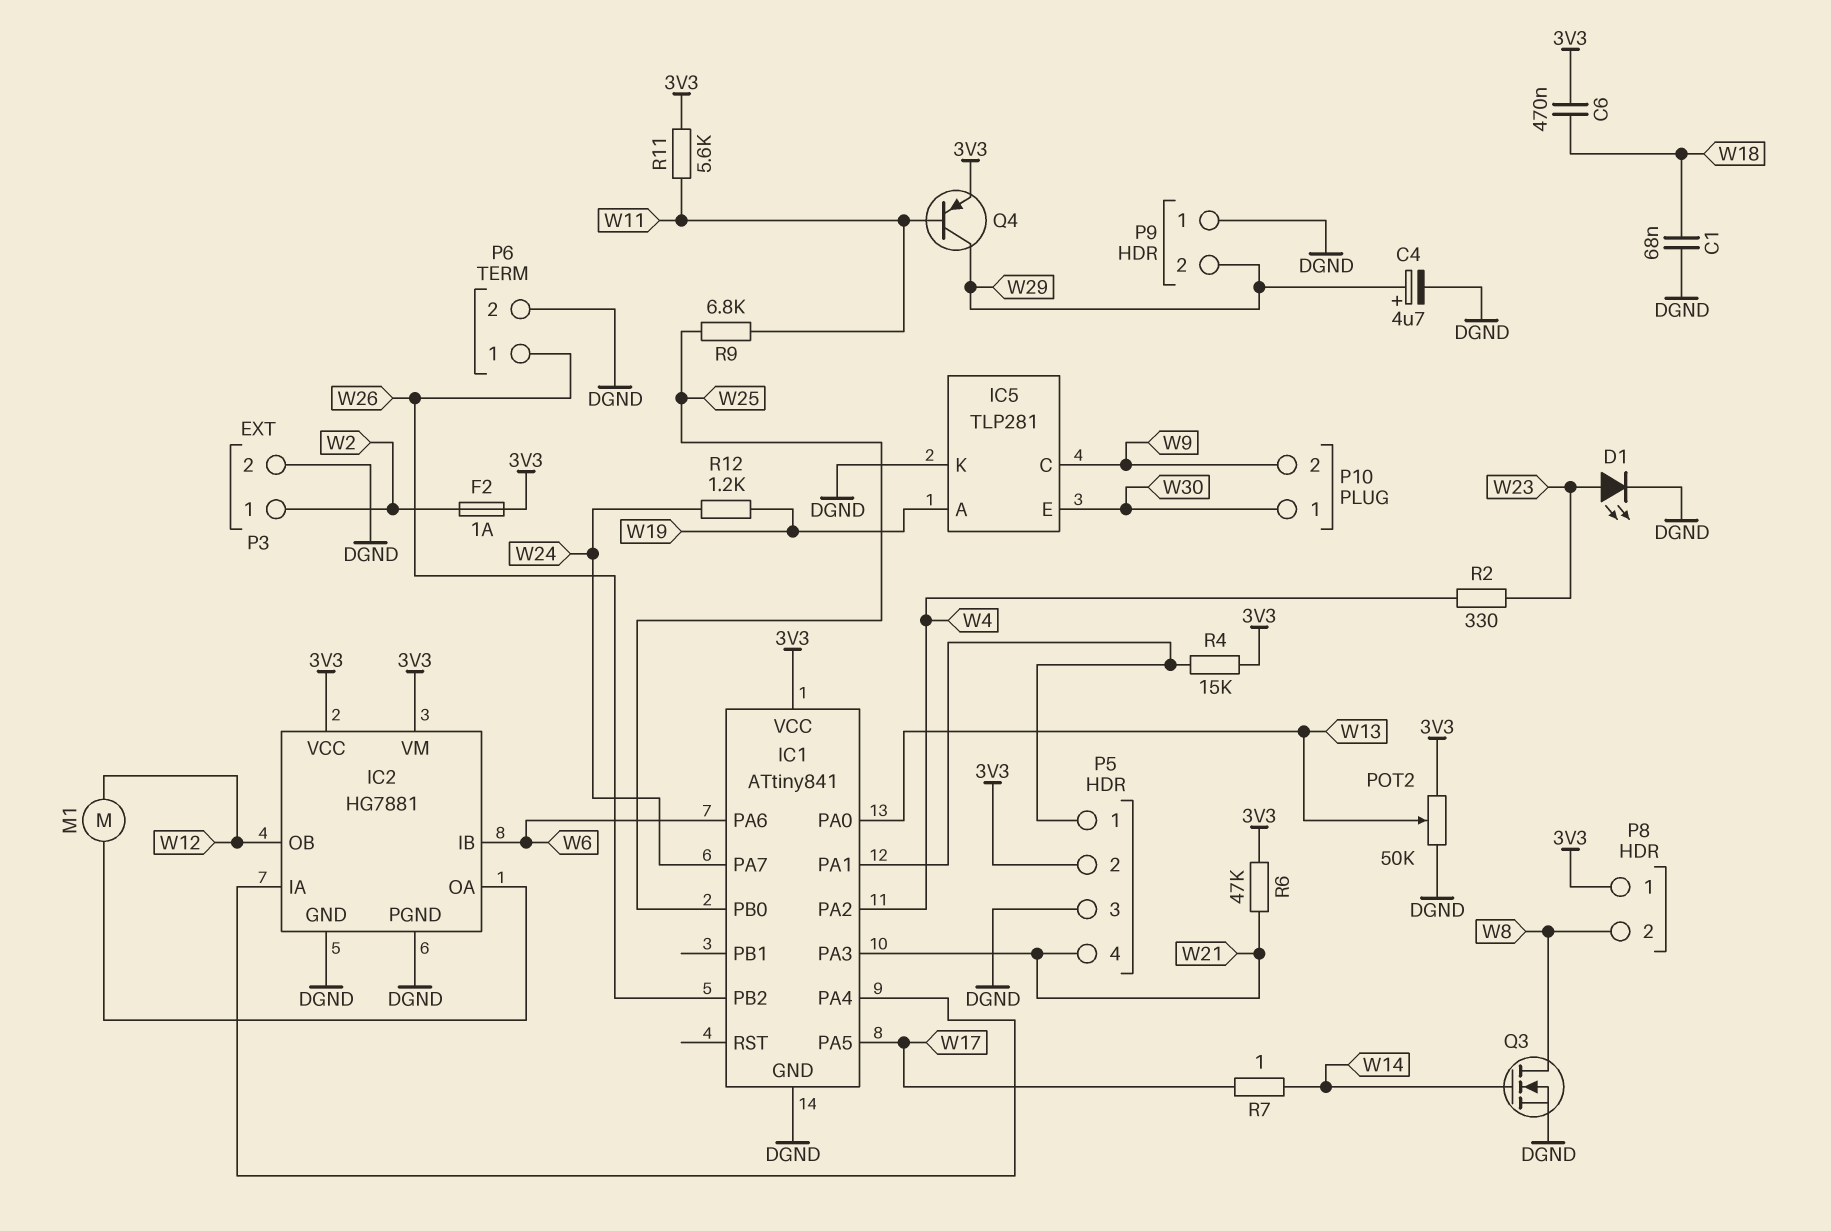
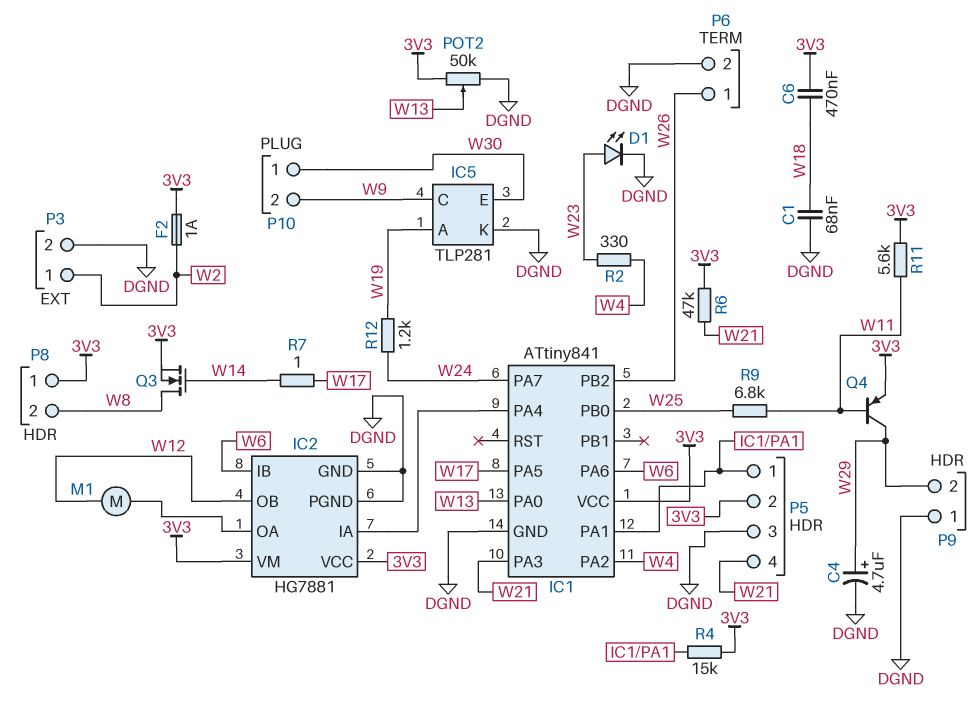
Q3: NMOS (G W14, D W8, S DGND) -> NMOS (G W14, D W8, S 3V3)

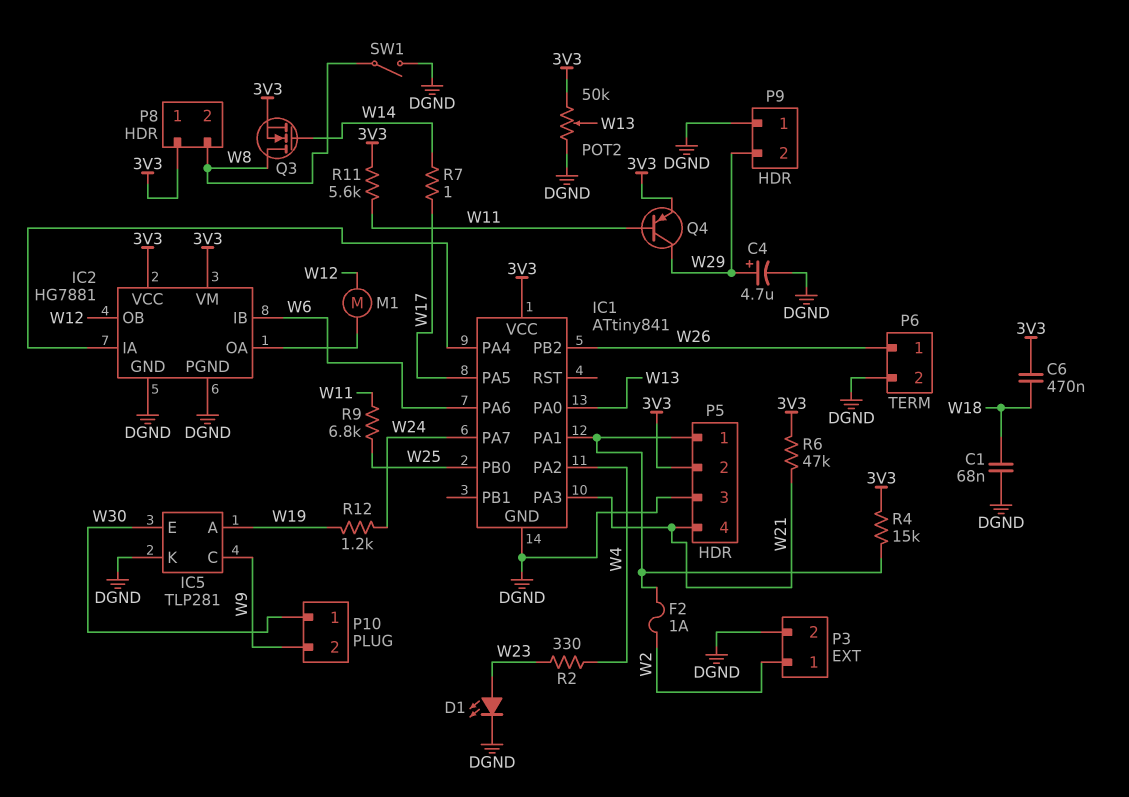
F2: 1A (3V3, W2) -> 1A (IC1/PA1, W2)
SW1: none -> switch (DGND, W8)

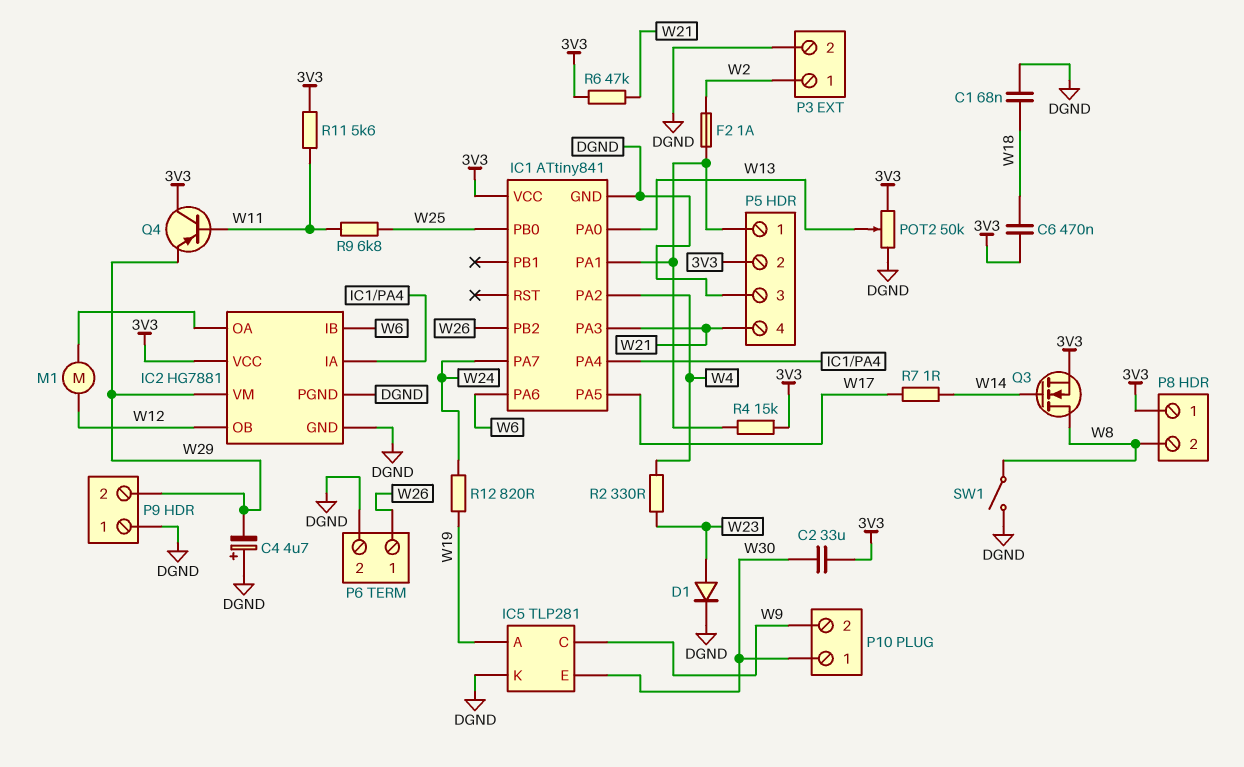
C2: none -> 33uF (3V3, W30)
C4: 4.7uF (plus W29, minus DGND) -> 4.7uF (plus DGND, minus W29)
D1: LED (A W23, K DGND) -> diode (A W23, K DGND)
IC2 pin VM: 3V3 -> W29
Q4: PNP (B W11, C W29, E 3V3) -> PNP (B W11, C 3V3, E W29)
R12: 1.2k (W19, W24) -> 820 (W19, W24)

